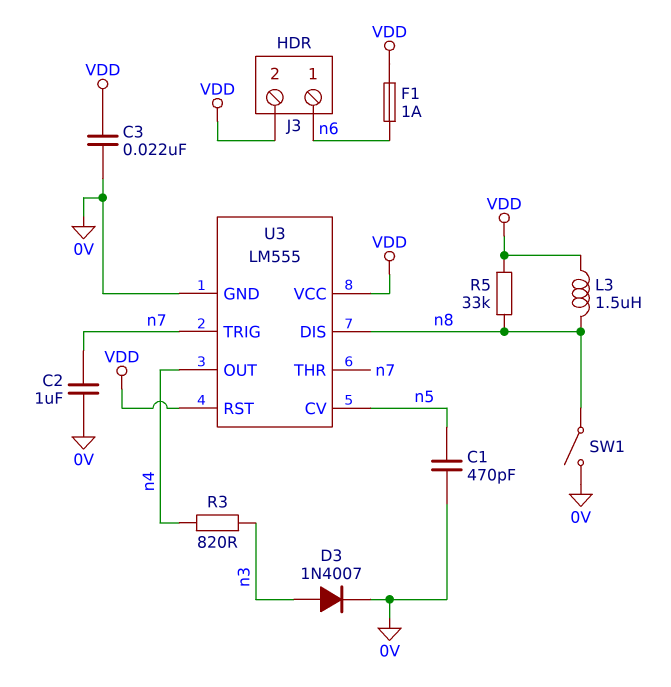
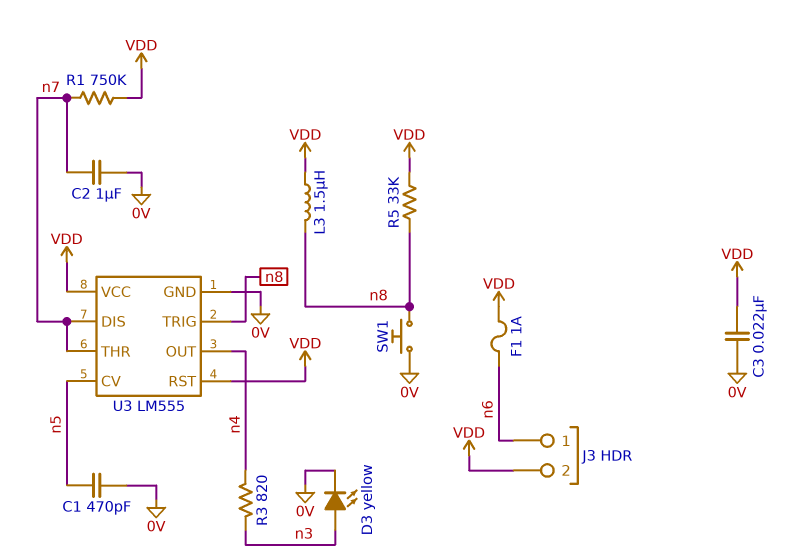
D3: diode 1N4007 (A n3, K 0V) -> LED yellow (A n3, K 0V)
R1: none -> 750k (VDD, n7)
SW1: switch (0V, n8) -> button (0V, n8)
U3 pin DIS: n8 -> n7
U3 pin TRIG: n7 -> n8

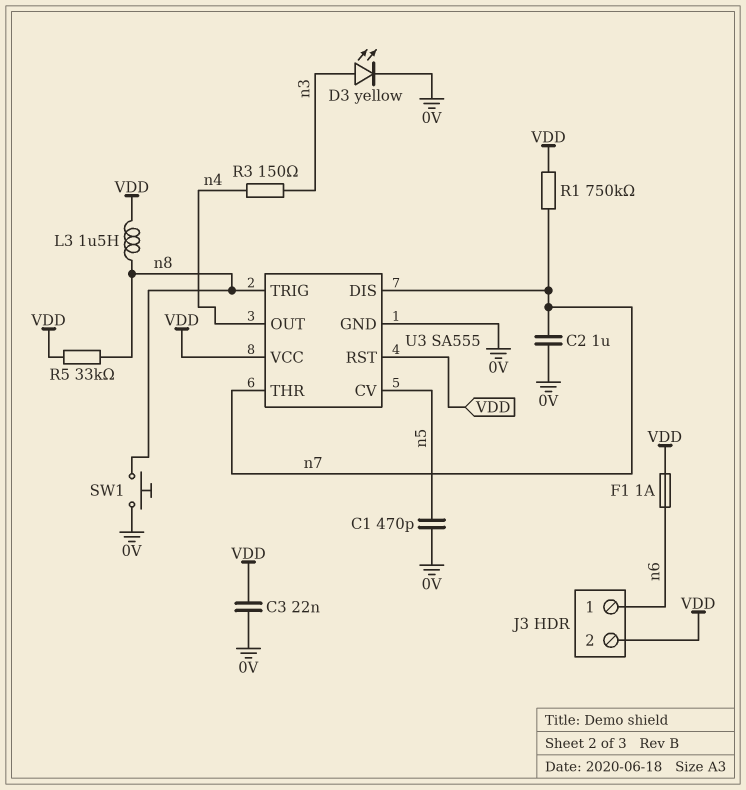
R3: 820 (n3, n4) -> 150 (n3, n4)
U3: LM555 -> SA555

